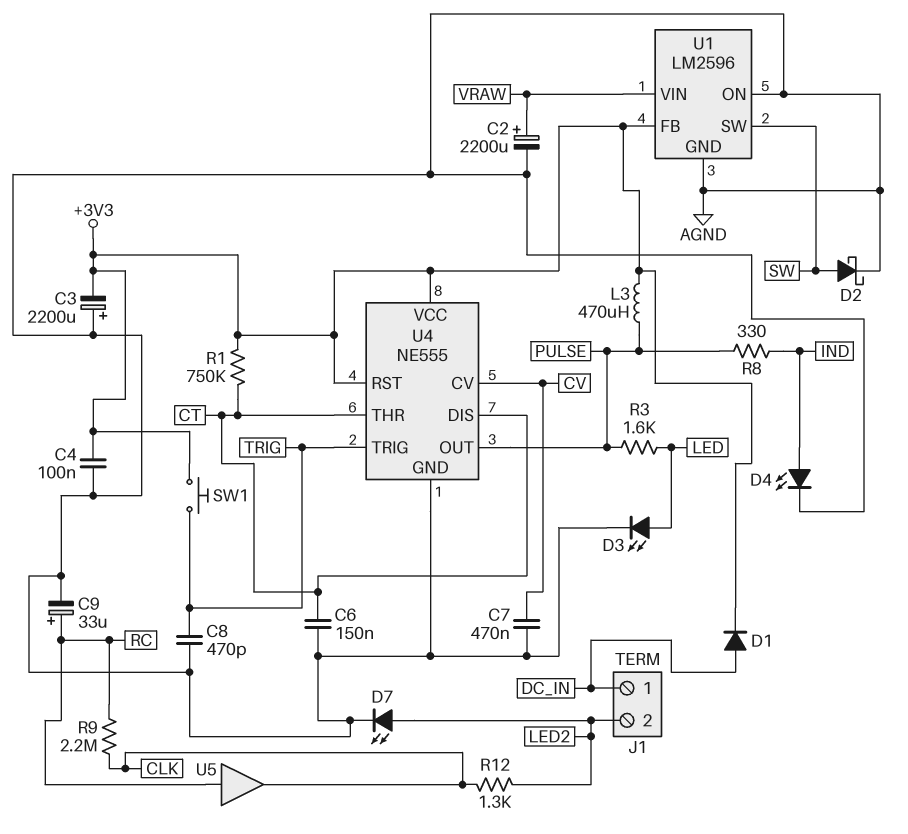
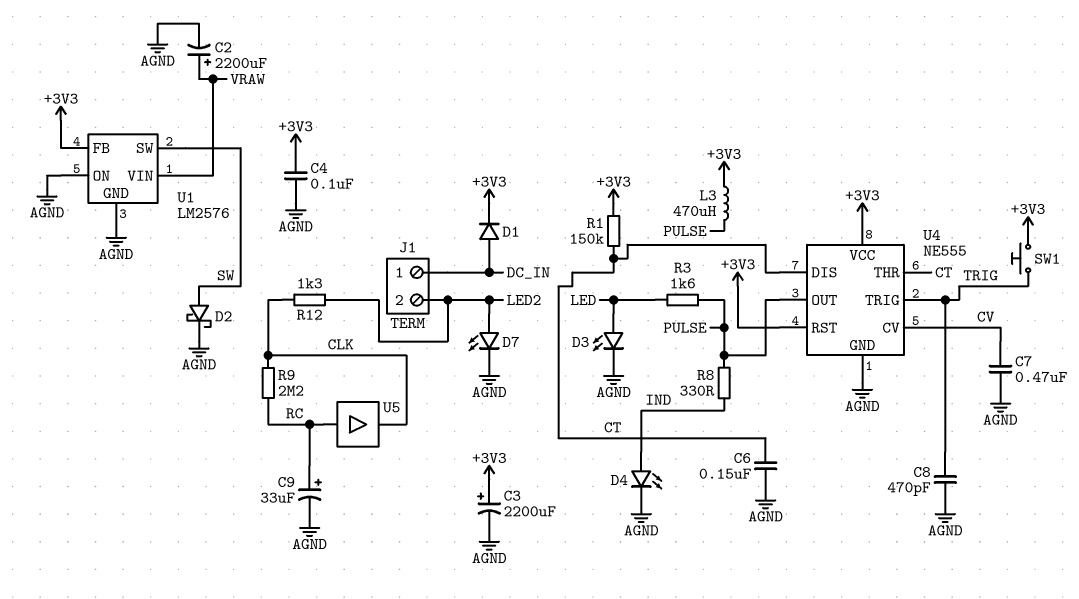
C3: 2200uF (plus AGND, minus +3V3) -> 2200uF (plus +3V3, minus AGND)
R1: 750k (+3V3, CT) -> 150k (+3V3, CT)
U1: LM2596 -> LM2576

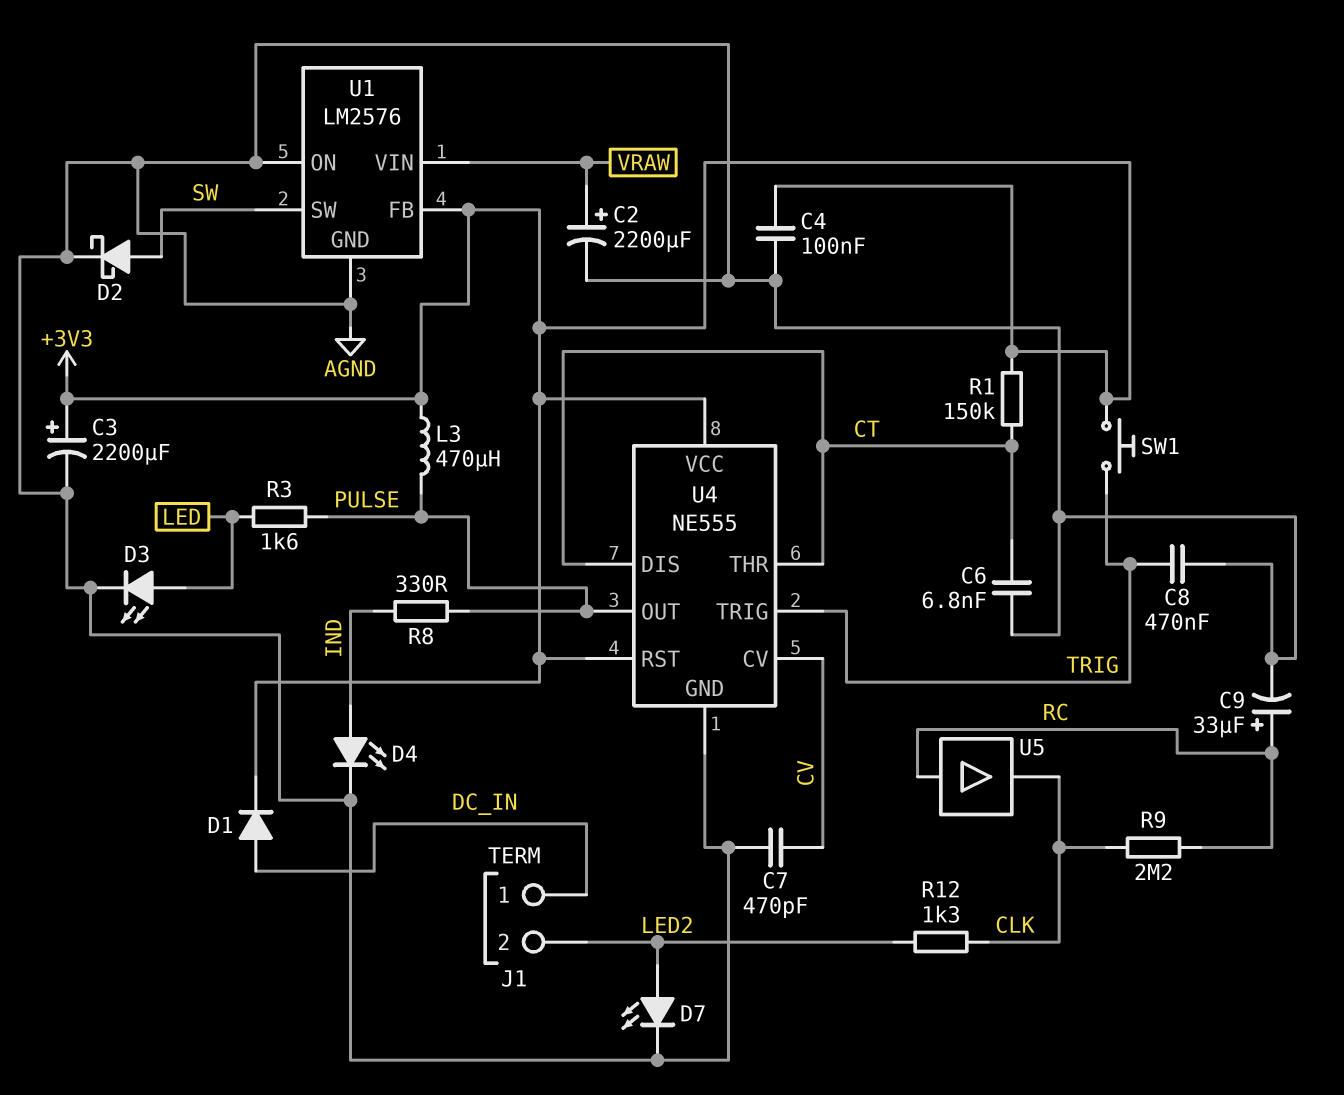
C6: 150nF (AGND, CT) -> 6.8nF (AGND, CT)
C7: 470nF (AGND, CV) -> 470pF (AGND, CV)
C8: 470pF (AGND, TRIG) -> 470nF (AGND, TRIG)

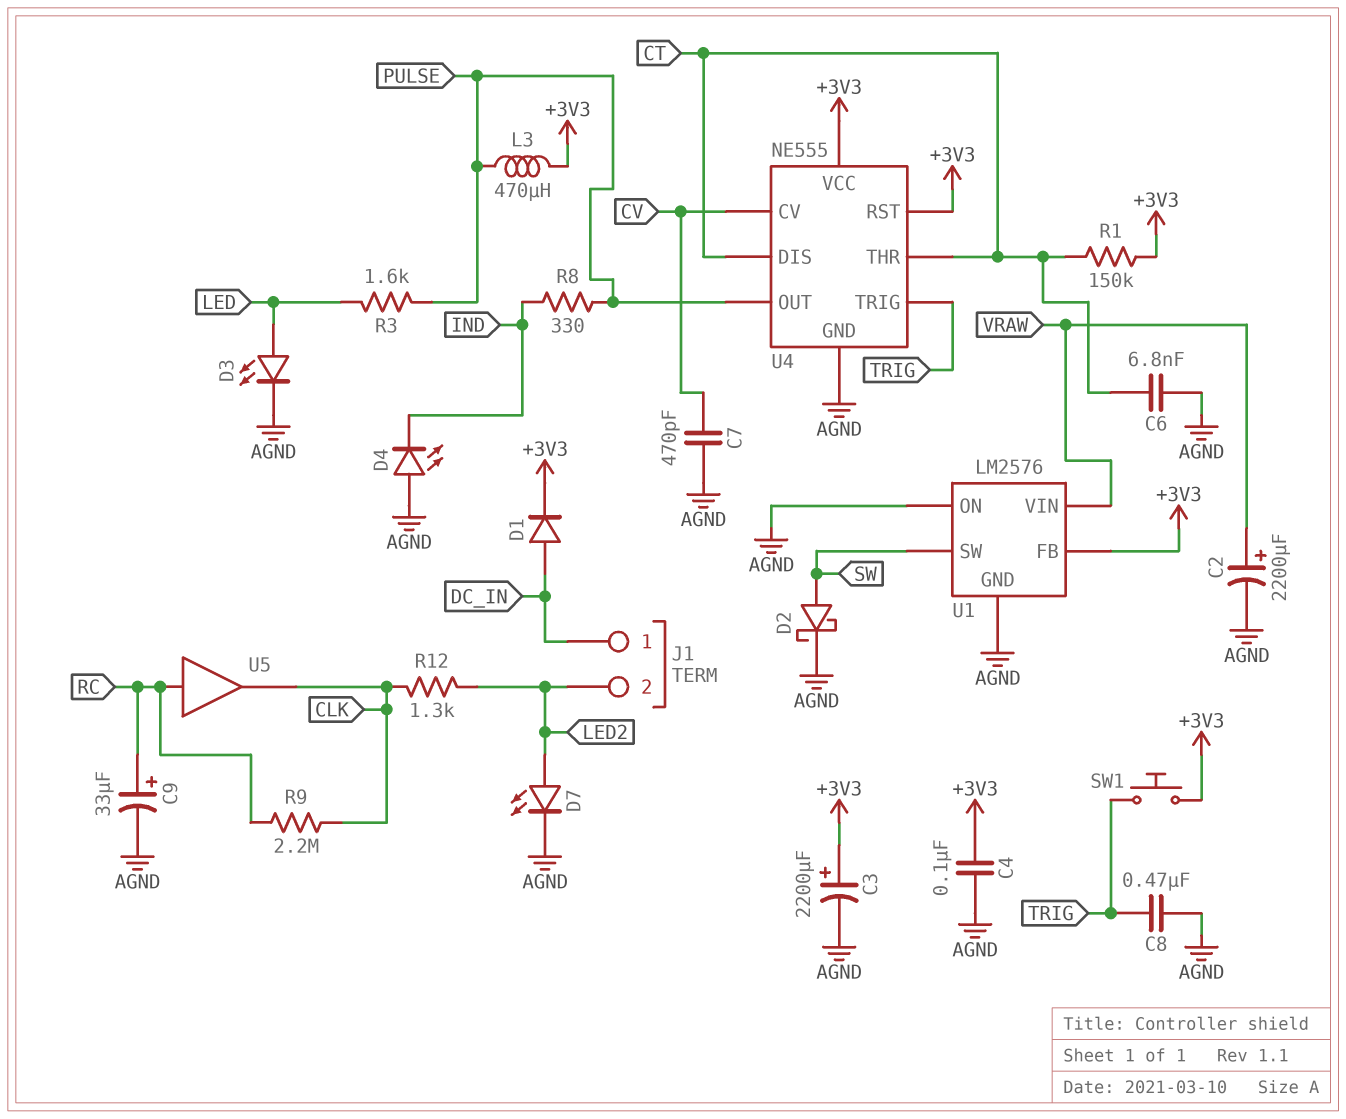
D4: LED (A IND, K AGND) -> LED (A AGND, K IND)

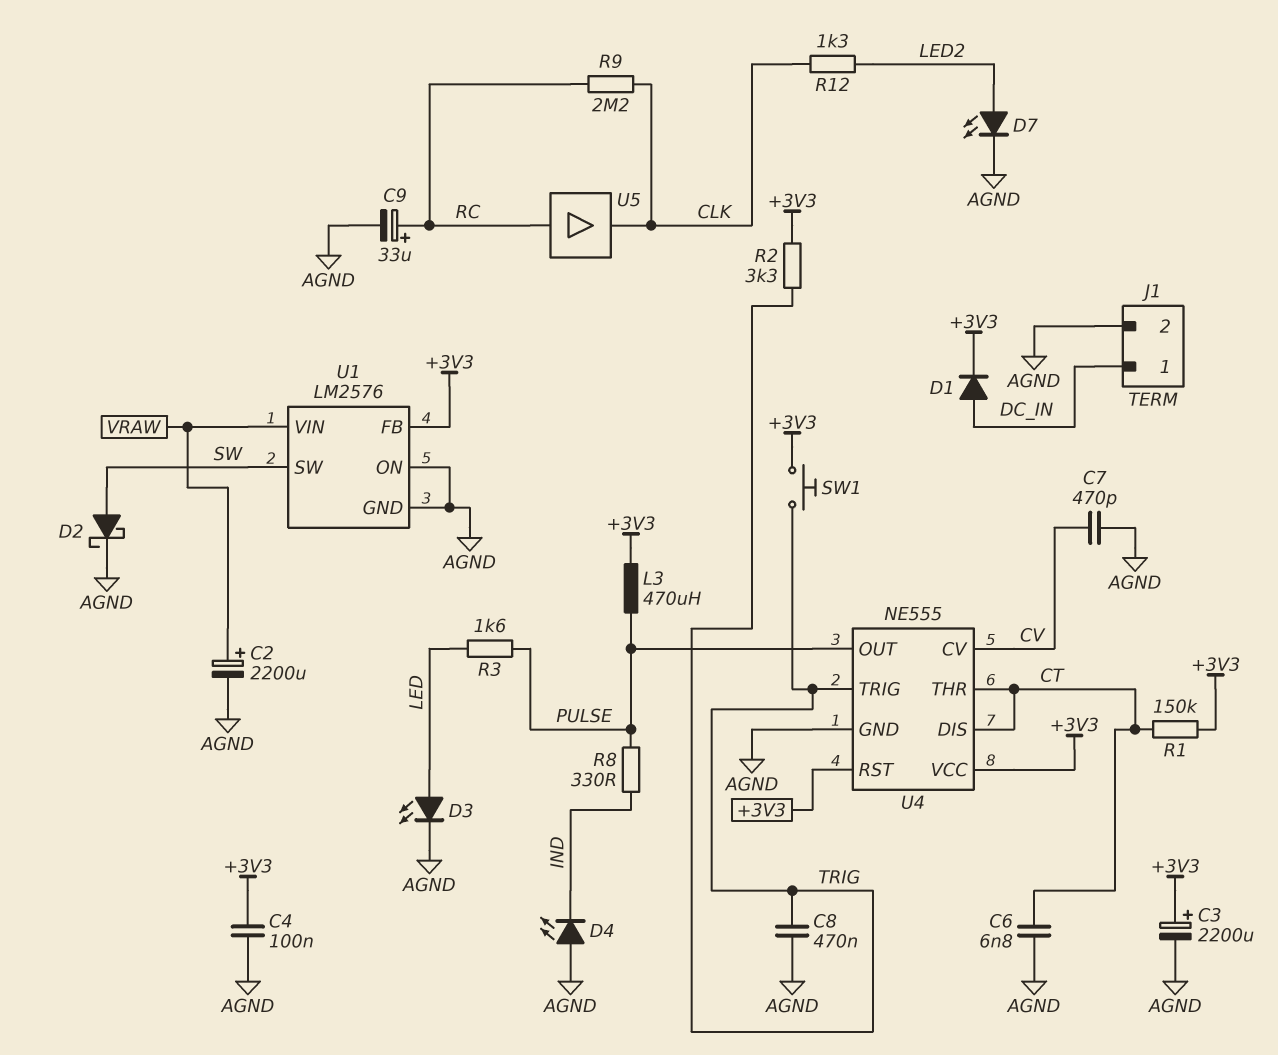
J1 pin 2: LED2 -> AGND
R2: none -> 3.3k (+3V3, TRIG)

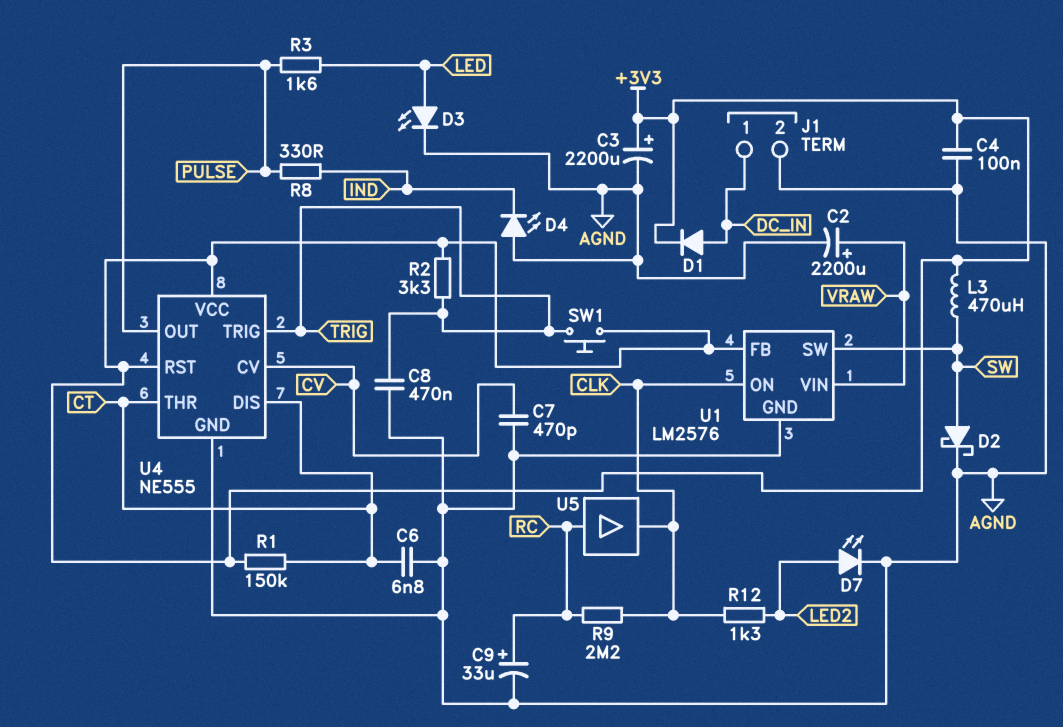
L3: 470uH (+3V3, PULSE) -> 470uH (+3V3, SW)
U1 pin ON: AGND -> CLK

